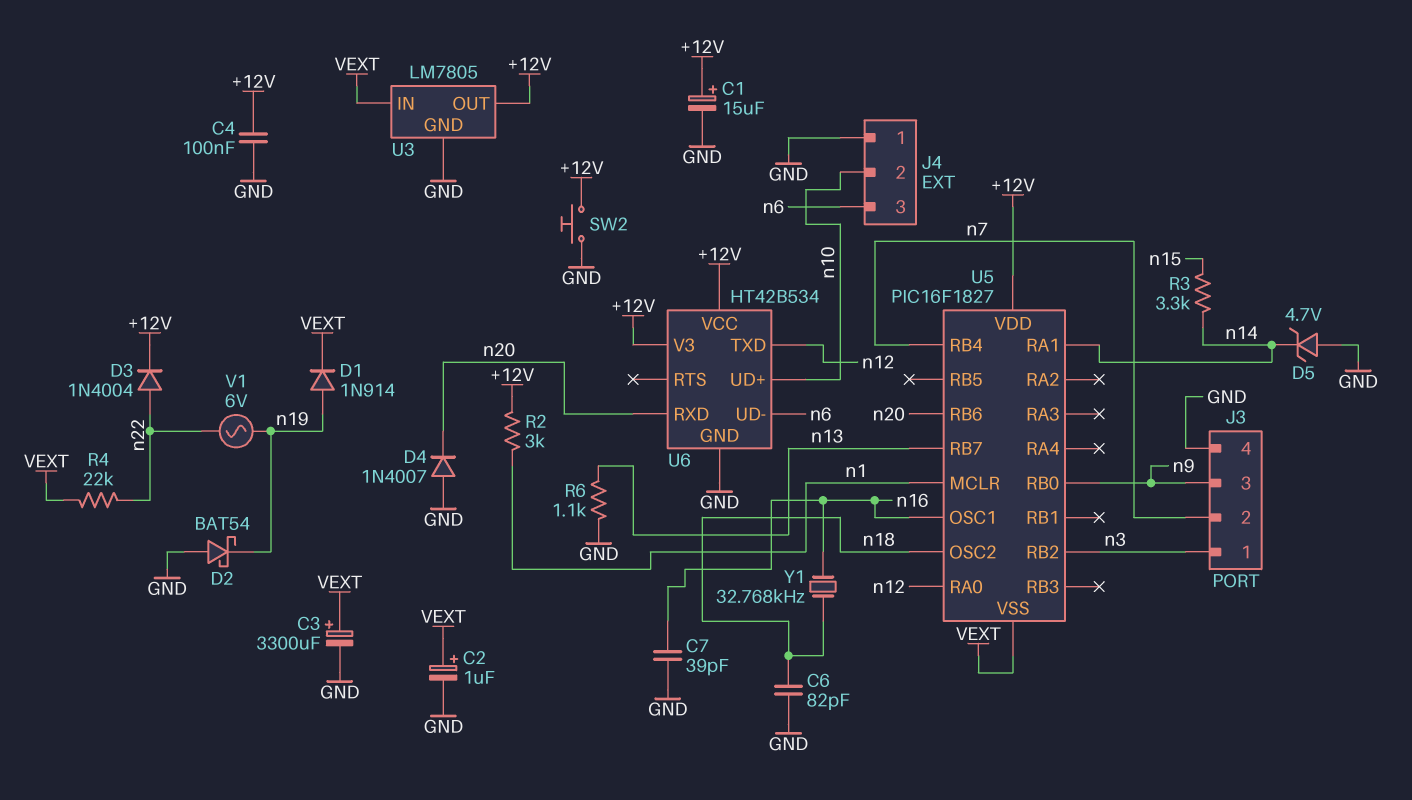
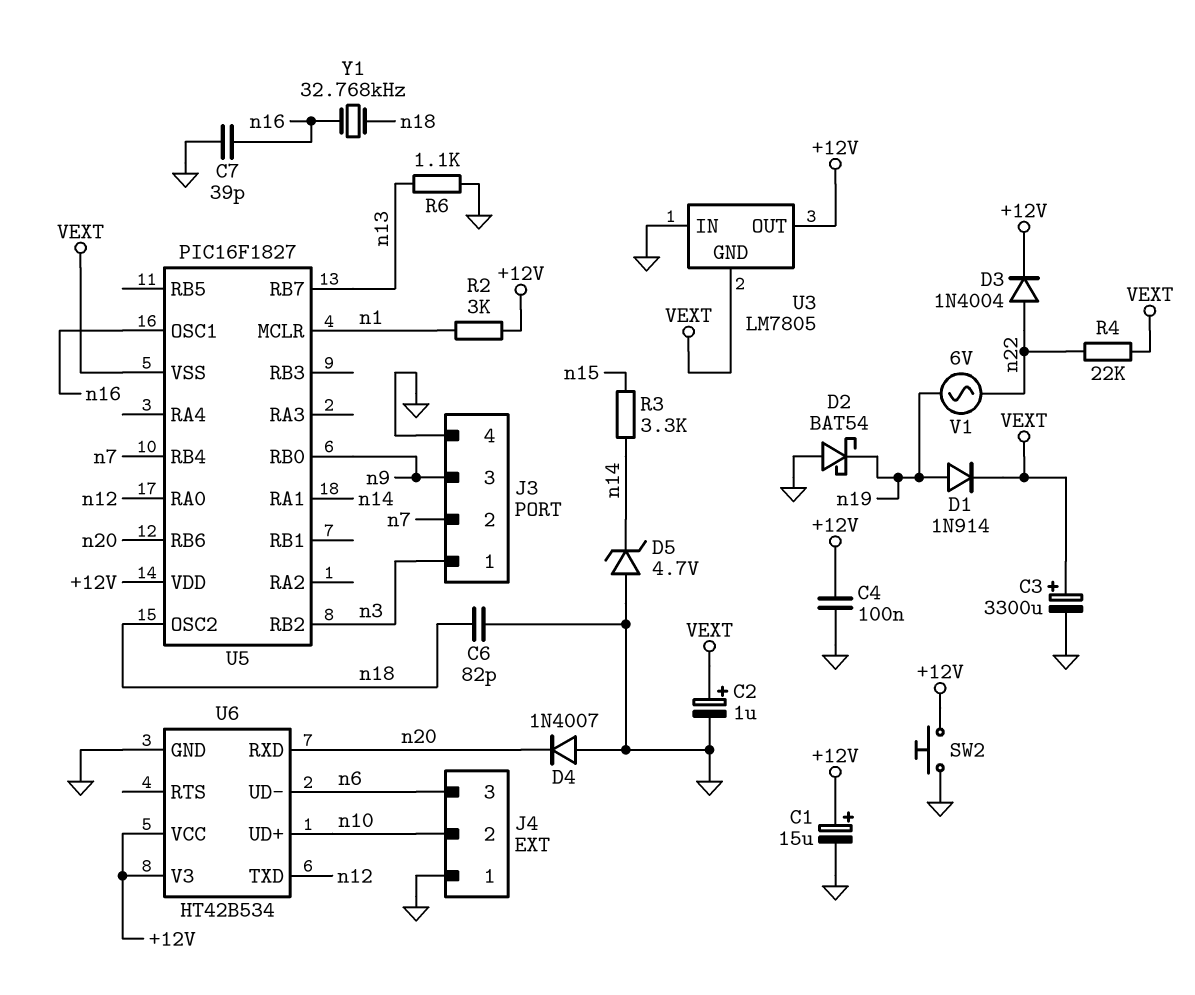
U3 pin GND: GND -> VEXT
U3 pin IN: VEXT -> GND

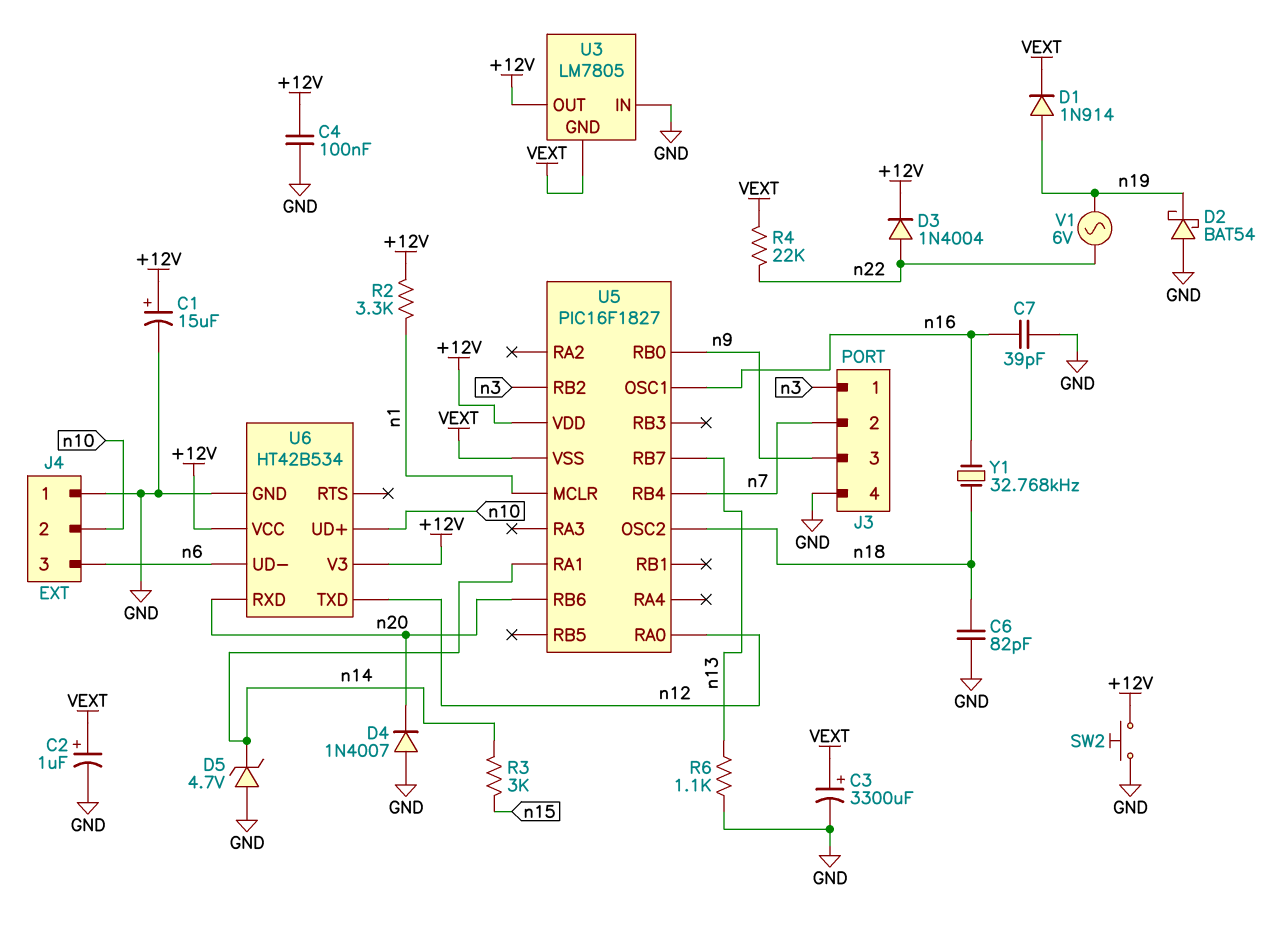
R2: 3k (+12V, n1) -> 3.3k (+12V, n1)
R3: 3.3k (n14, n15) -> 3k (n14, n15)

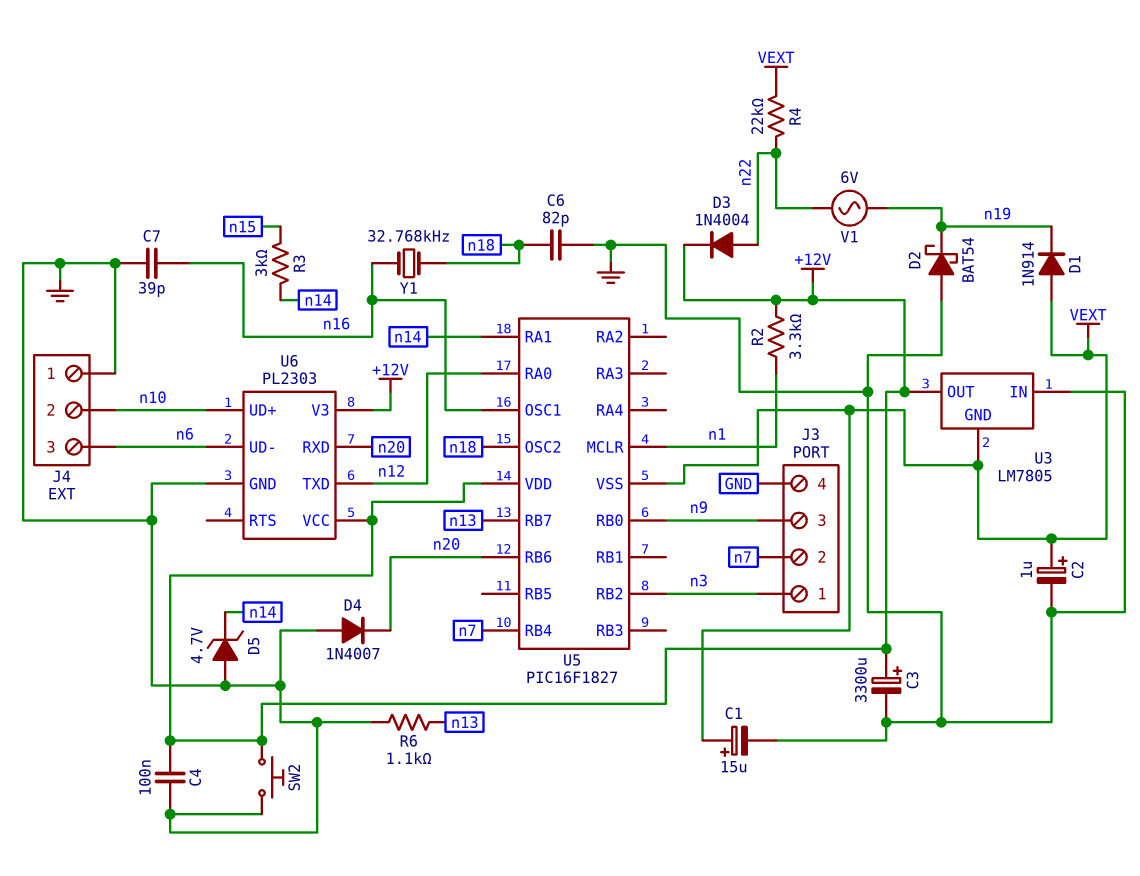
C1: 15uF (plus +12V, minus GND) -> 15uF (plus VEXT, minus GND)
C3: 3300uF (plus VEXT, minus GND) -> 3300uF (plus +12V, minus GND)
D1: diode 1N914 (A n19, K VEXT) -> diode 1N914 (A VEXT, K n19)
U6: HT42B534 -> PL2303

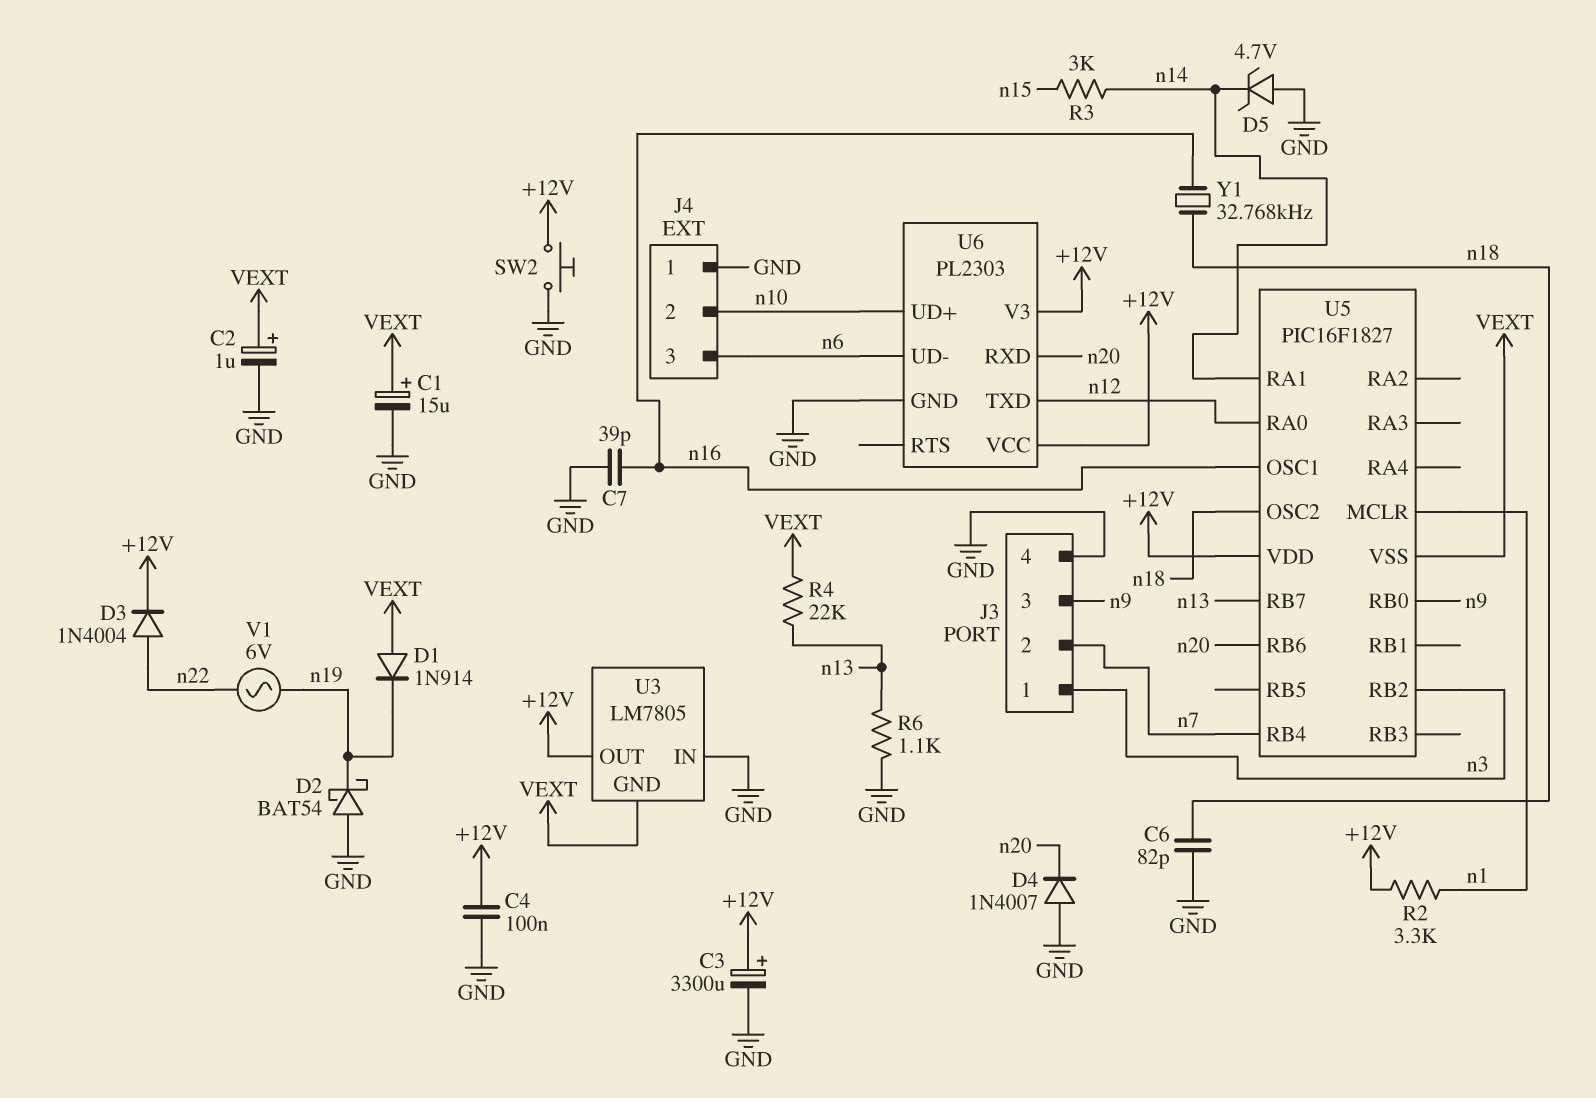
R4: 22k (VEXT, n22) -> 22k (VEXT, n13)

